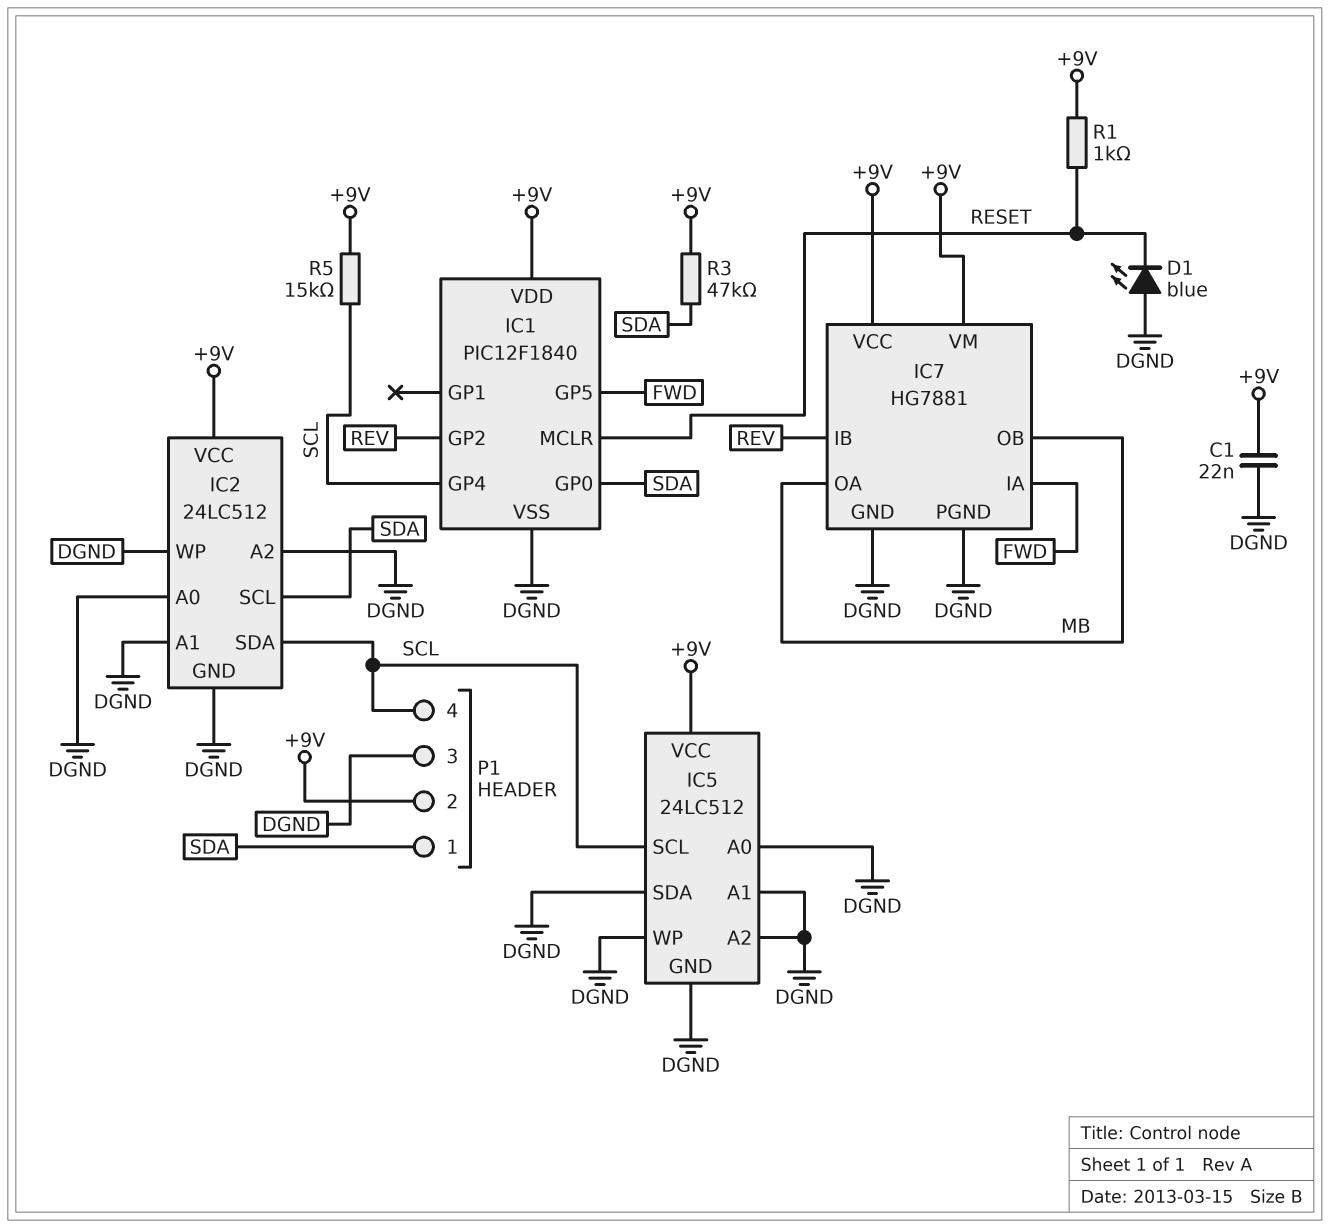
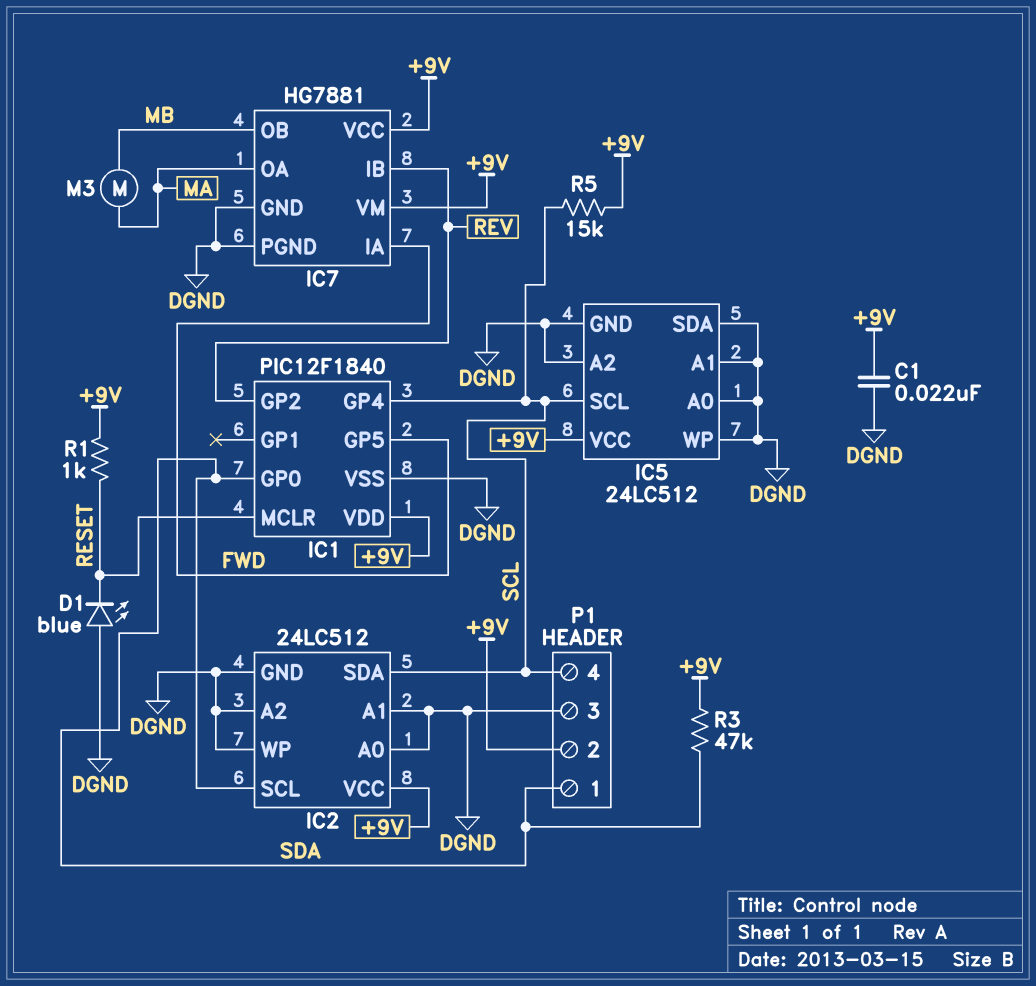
IC7 pin OA: MB -> MA
M3: none -> motor (MA, MB)

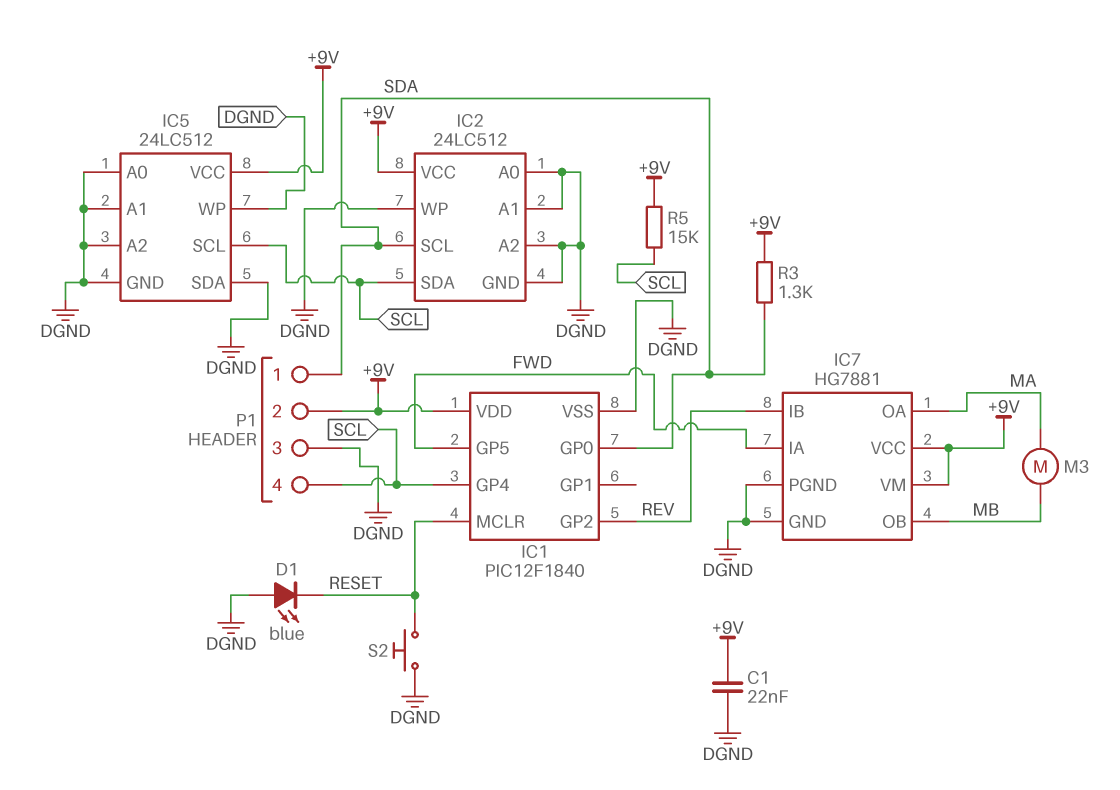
R1: 1k (+9V, RESET) -> none
R3: 47k (+9V, SDA) -> 1.3k (+9V, SDA)
S2: none -> button (DGND, RESET)

